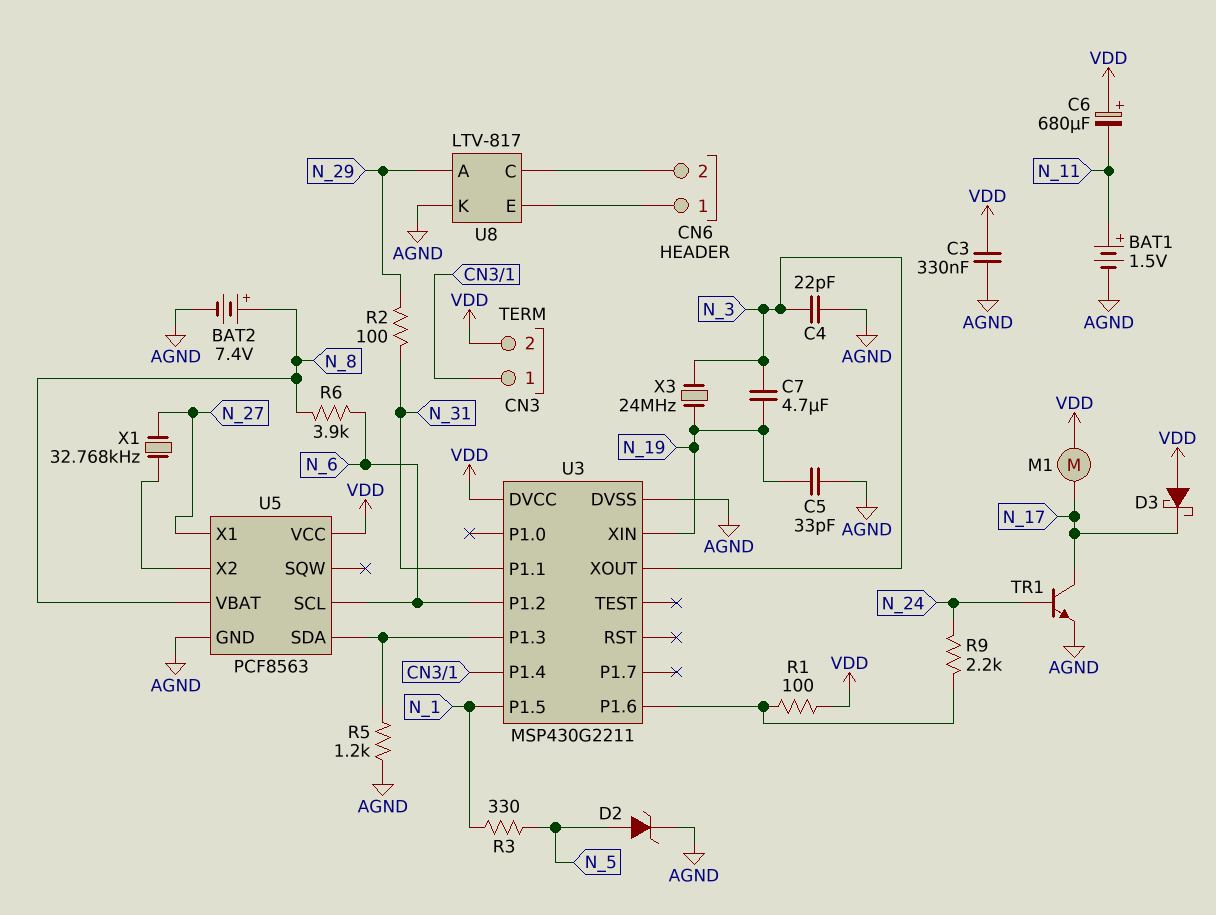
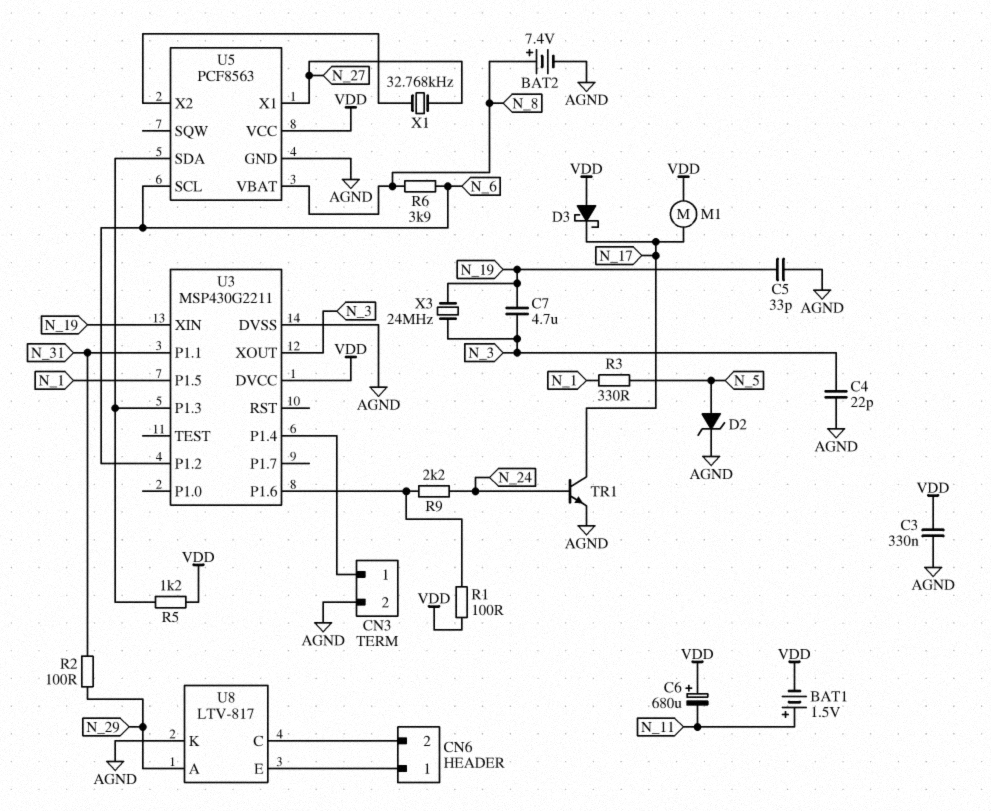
BAT1: 1.5V (plus N_11, minus AGND) -> 1.5V (plus N_11, minus VDD)
CN3 pin 2: VDD -> AGND
R5: 1.2k (AGND, U3/P1.3) -> 1.2k (U3/P1.3, VDD)

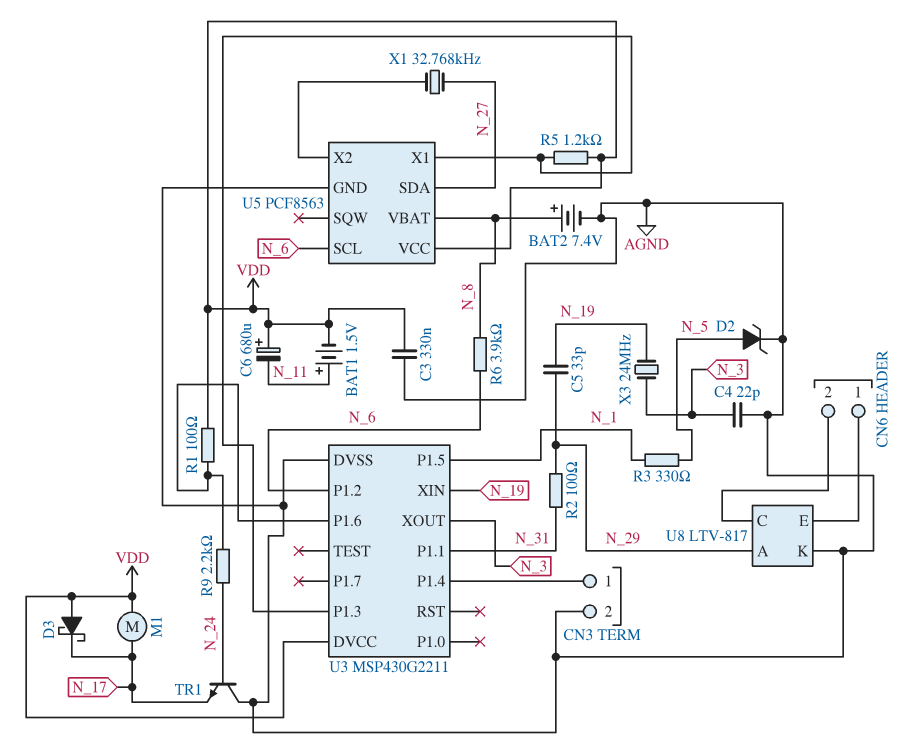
C5: 33pF (AGND, N_19) -> 33pF (N_19, N_29)
C7: 4.7uF (N_3, N_19) -> none
TR1: NPN (B N_24, C N_17, E AGND) -> NPN (B N_24, C AGND, E N_17)
U5 pin SDA: U3/P1.3 -> N_27
U5 pin X1: N_27 -> U3/P1.3

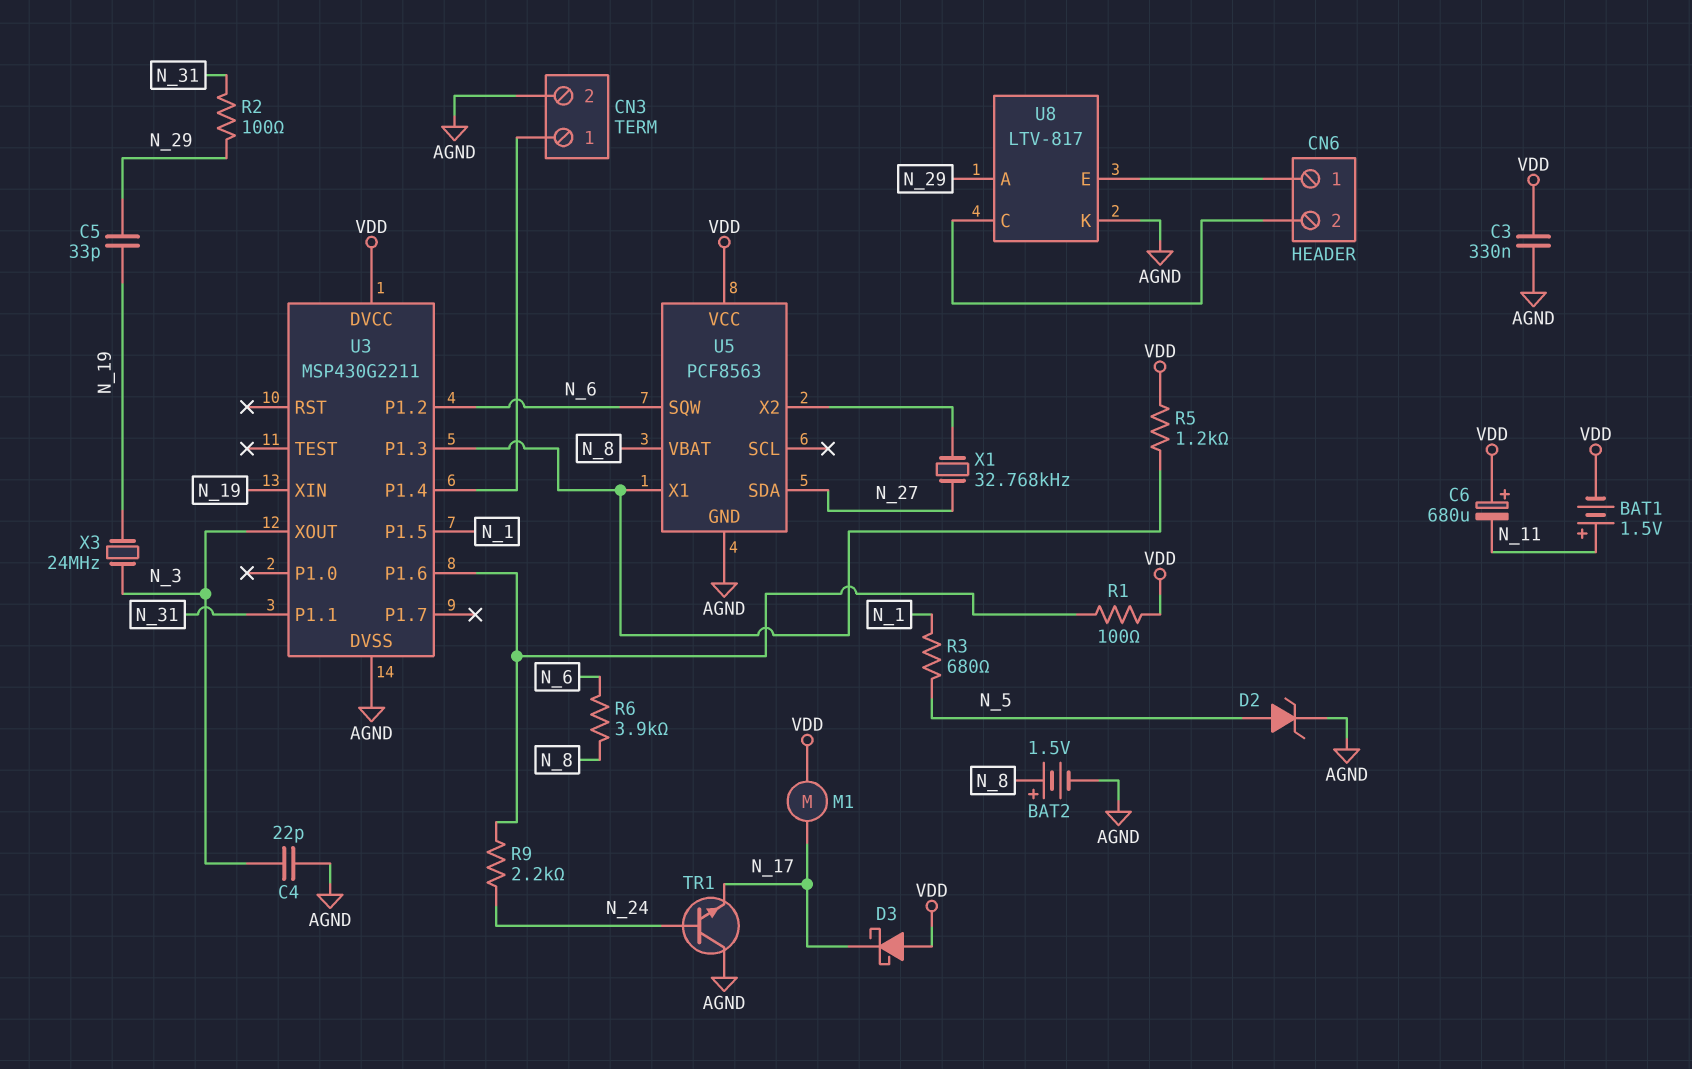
BAT2: 7.4V (plus N_8, minus AGND) -> 1.5V (plus N_8, minus AGND)
R3: 330 (N_1, N_5) -> 680 (N_1, N_5)
U5 pin SCL: N_6 -> none
U5 pin SQW: none -> N_6

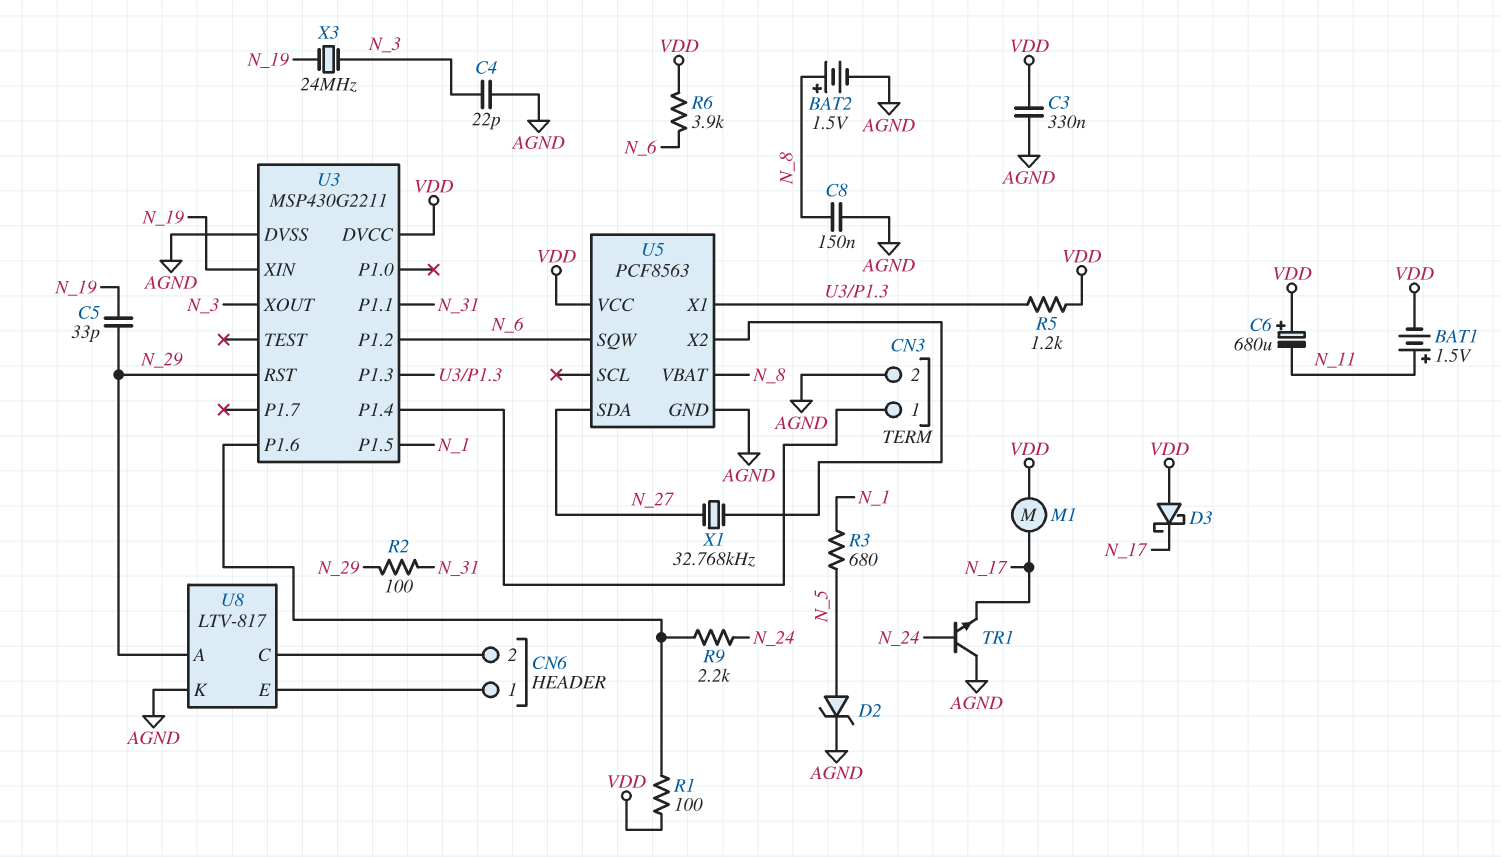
C8: none -> 150nF (AGND, N_8)
R6: 3.9k (N_6, N_8) -> 3.9k (N_6, VDD)
U3 pin RST: none -> N_29

